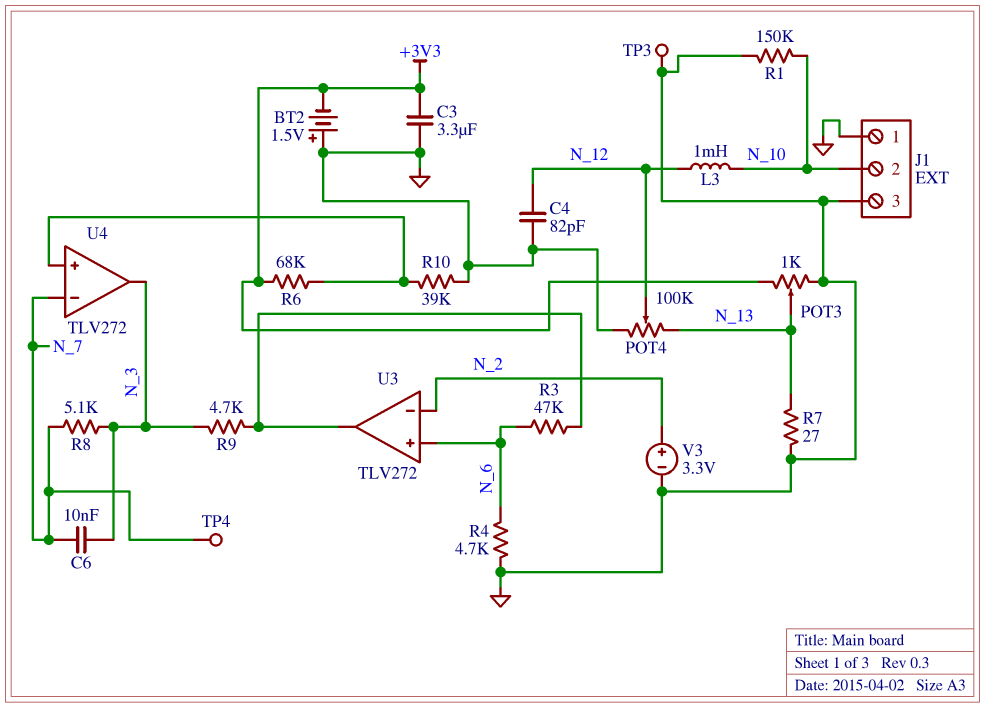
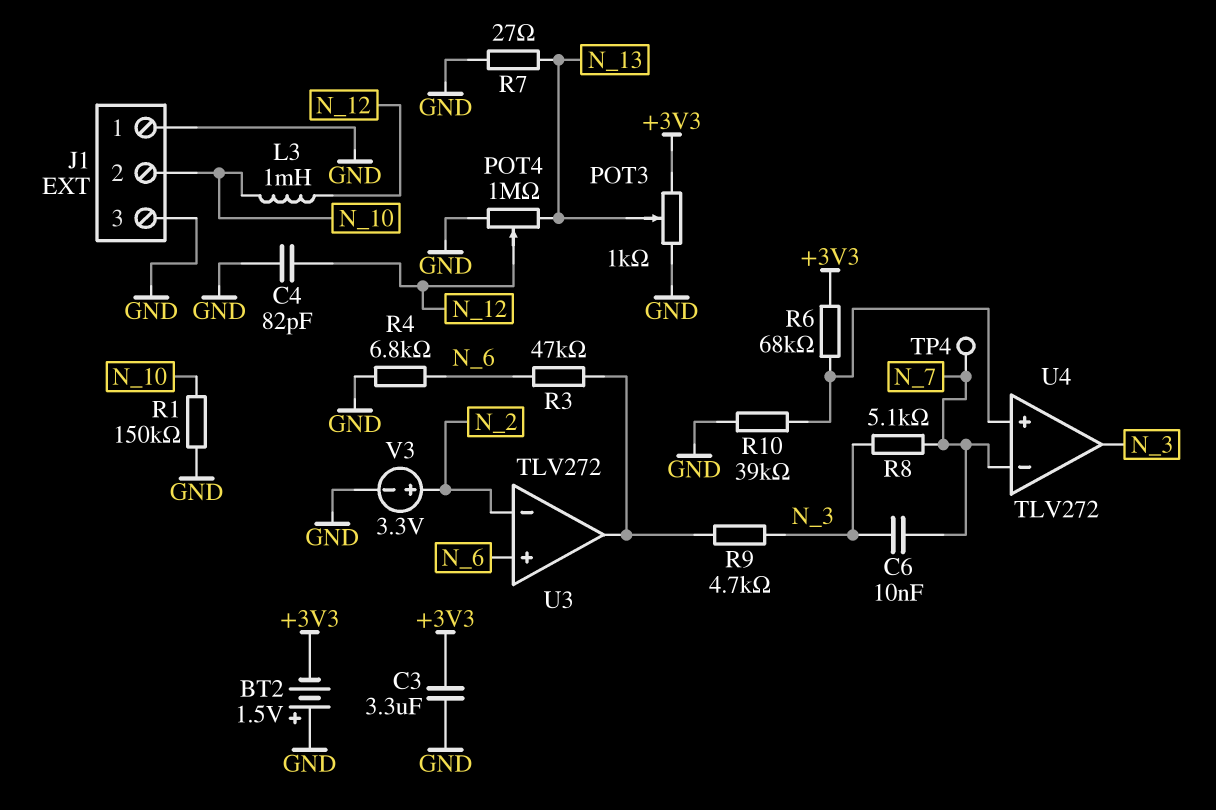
POT4: 100k (GND, N_13, wiper N_12) -> 1M (GND, N_13, wiper N_12)
R4: 4.7k (GND, N_6) -> 6.8k (GND, N_6)
TP3: test point (GND) -> none

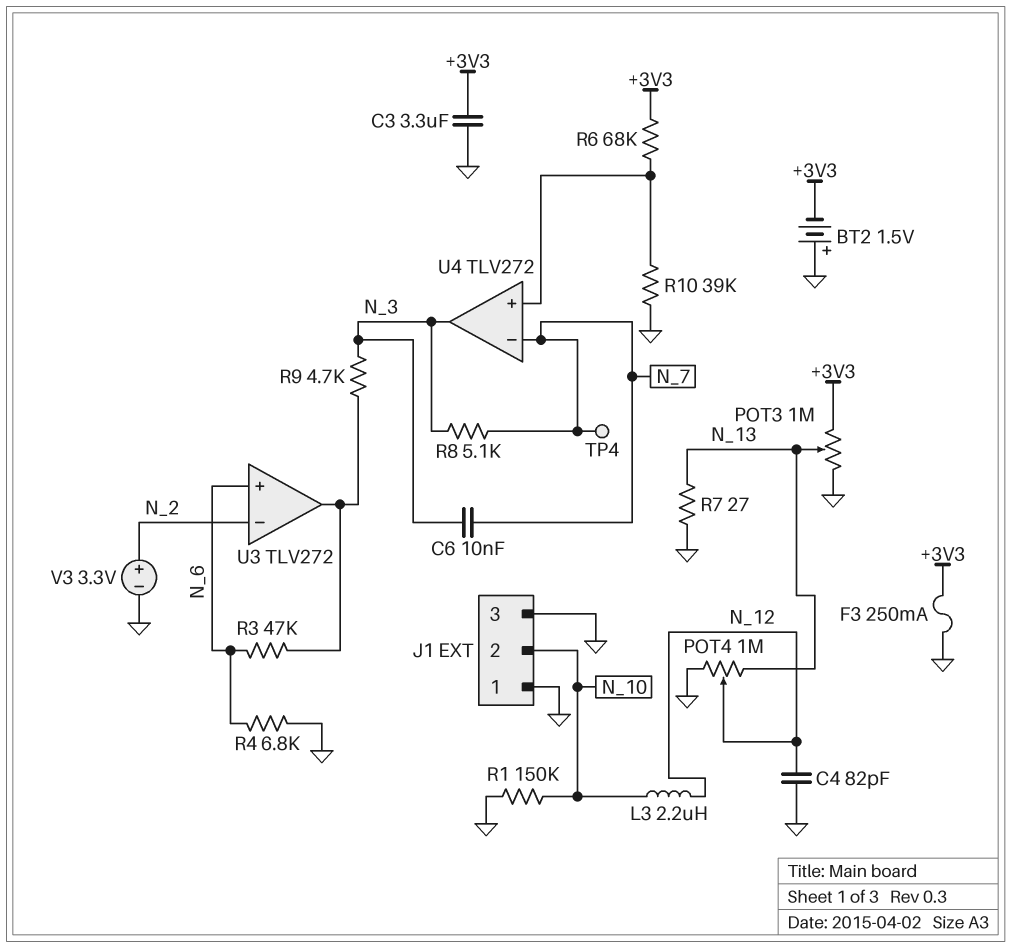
F3: none -> 250mA (+3V3, GND)
L3: 1mH (N_10, N_12) -> 2.2uH (N_10, N_12)
POT3: 1k (+3V3, GND, wiper N_13) -> 1M (+3V3, GND, wiper N_13)

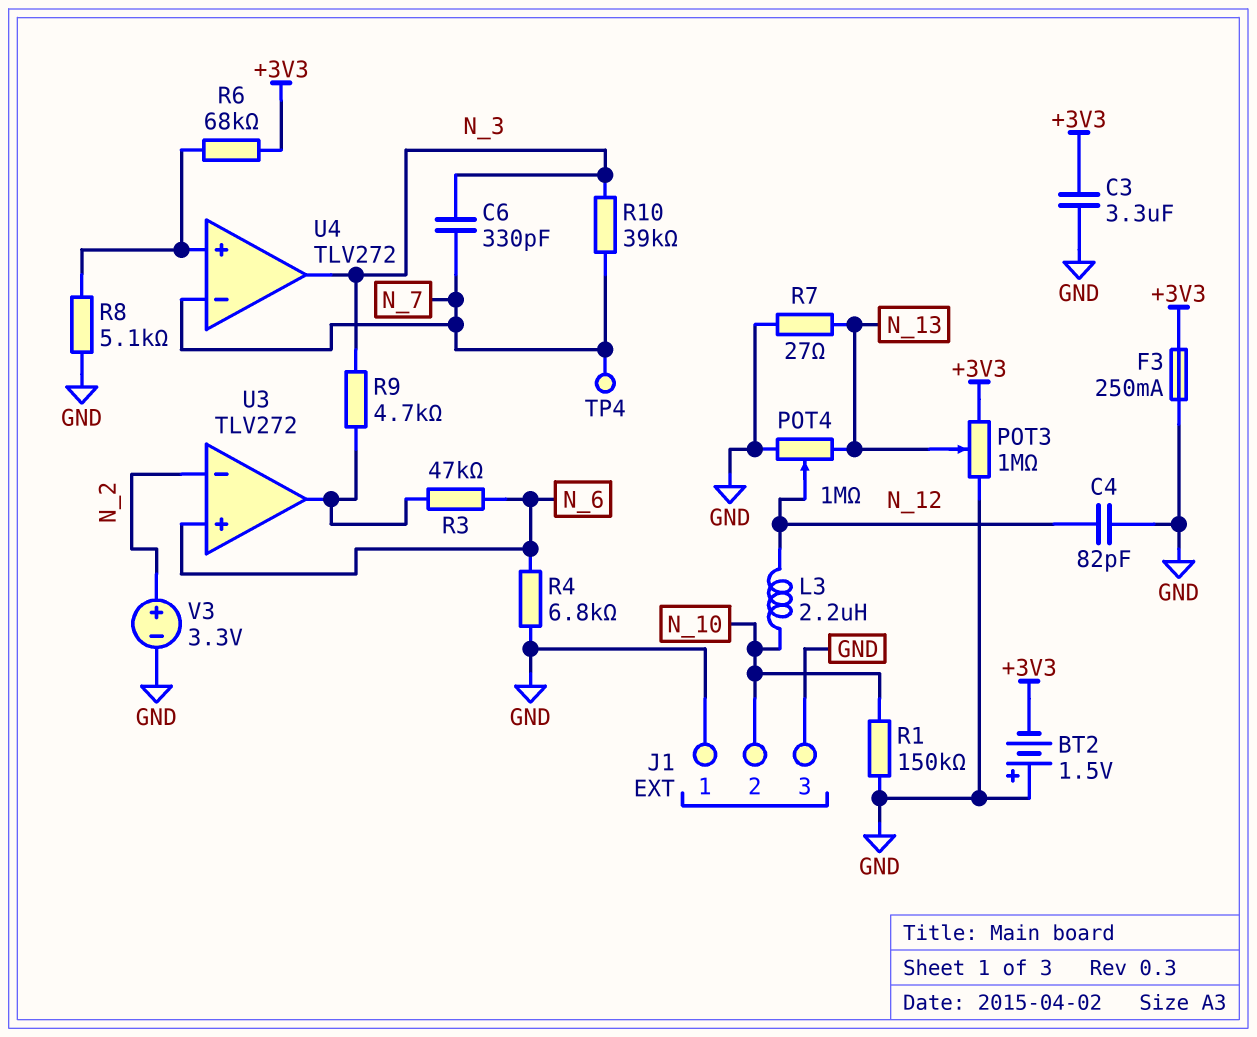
C6: 10nF (N_3, N_7) -> 330pF (N_3, N_7)
R8: 5.1k (N_3, N_7) -> 5.1k (GND, U4/in+)
R10: 39k (GND, U4/in+) -> 39k (N_3, N_7)

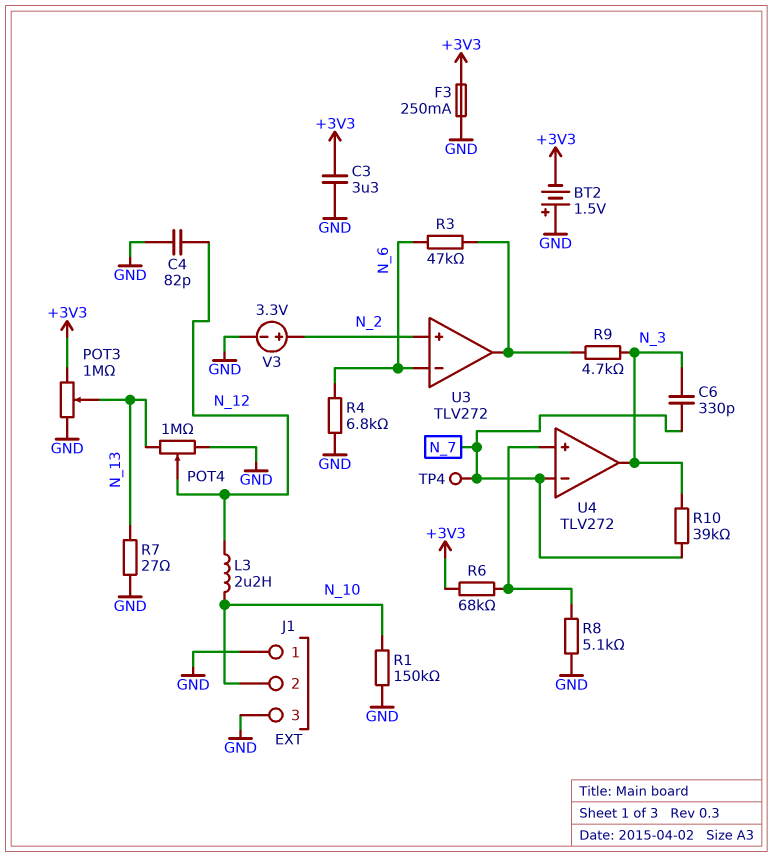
U3 pin in+: N_6 -> N_2
U3 pin in-: N_2 -> N_6

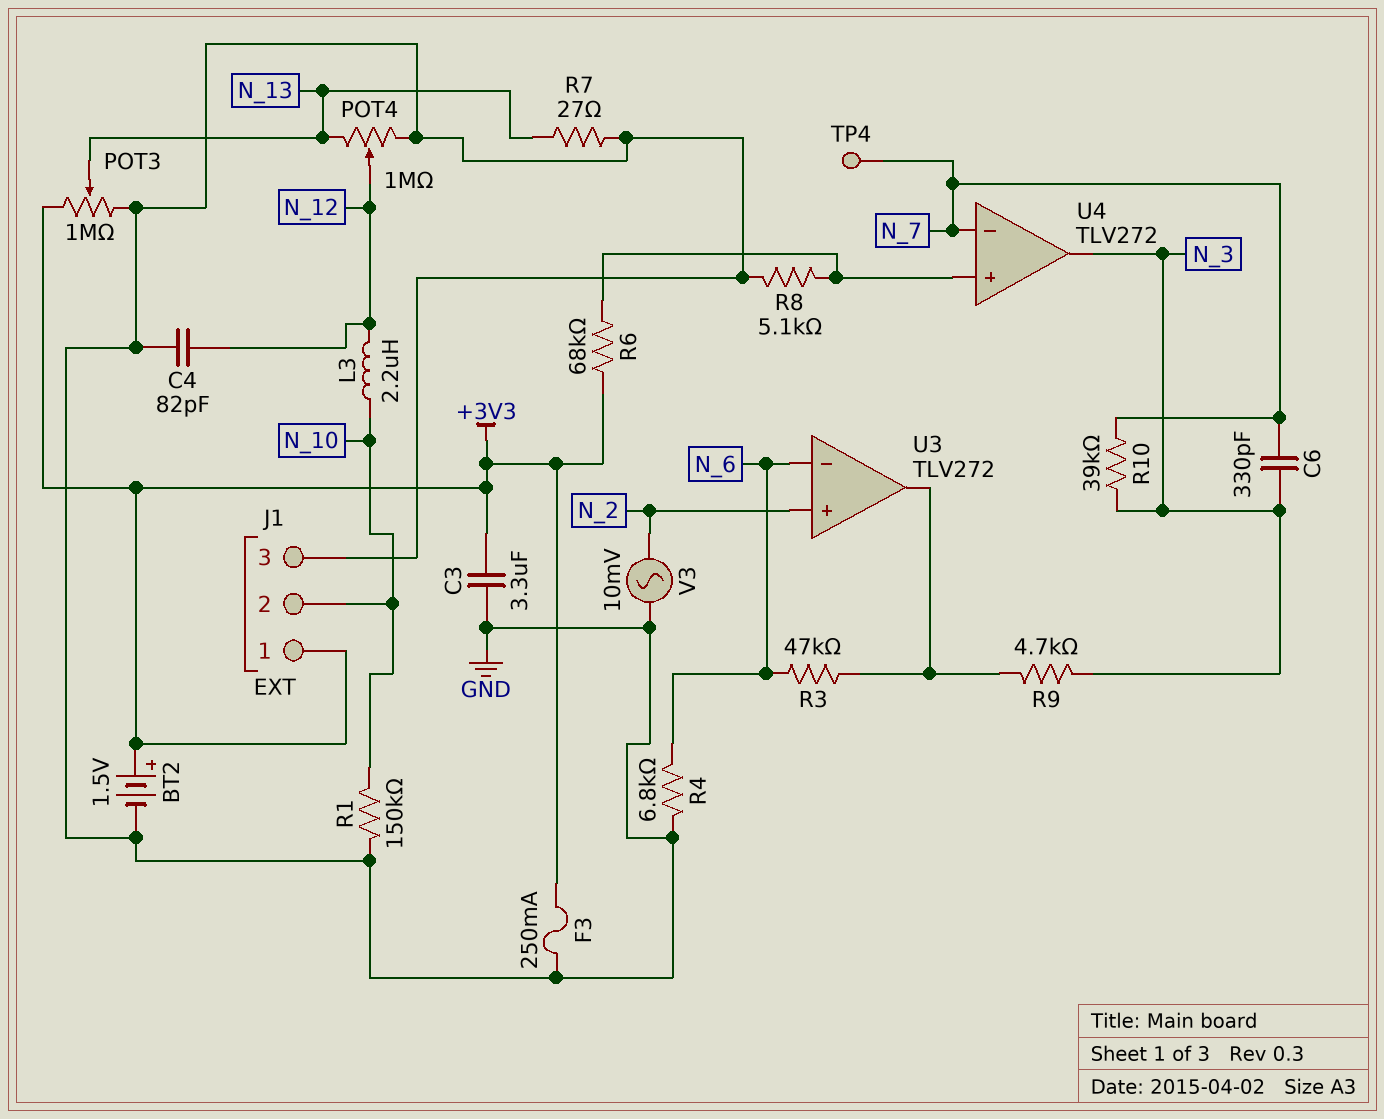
BT2: 1.5V (plus GND, minus +3V3) -> 1.5V (plus +3V3, minus GND)
J1 pin 1: GND -> +3V3
V3: 3.3V (plus N_2, minus GND) -> AC 10mV (GND, N_2)

